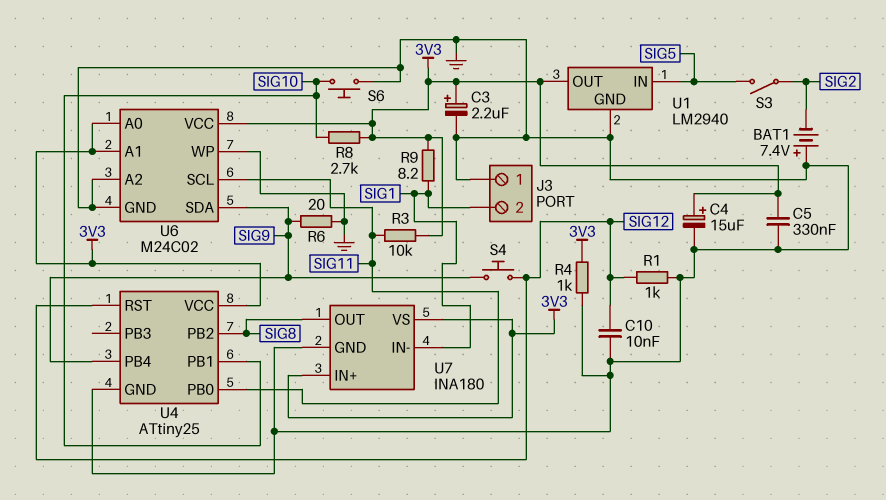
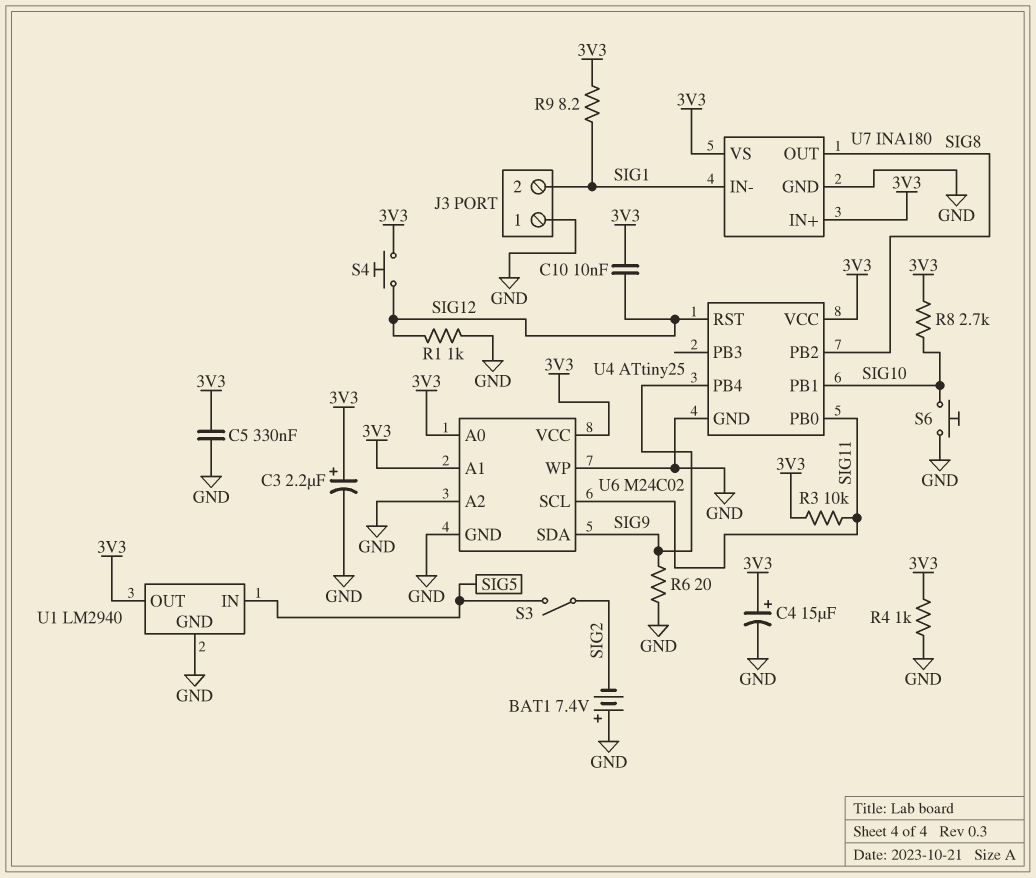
C10: 10nF (GND, SIG12) -> 10nF (3V3, SIG12)
S4: button (SIG9, SIG12) -> button (3V3, SIG12)

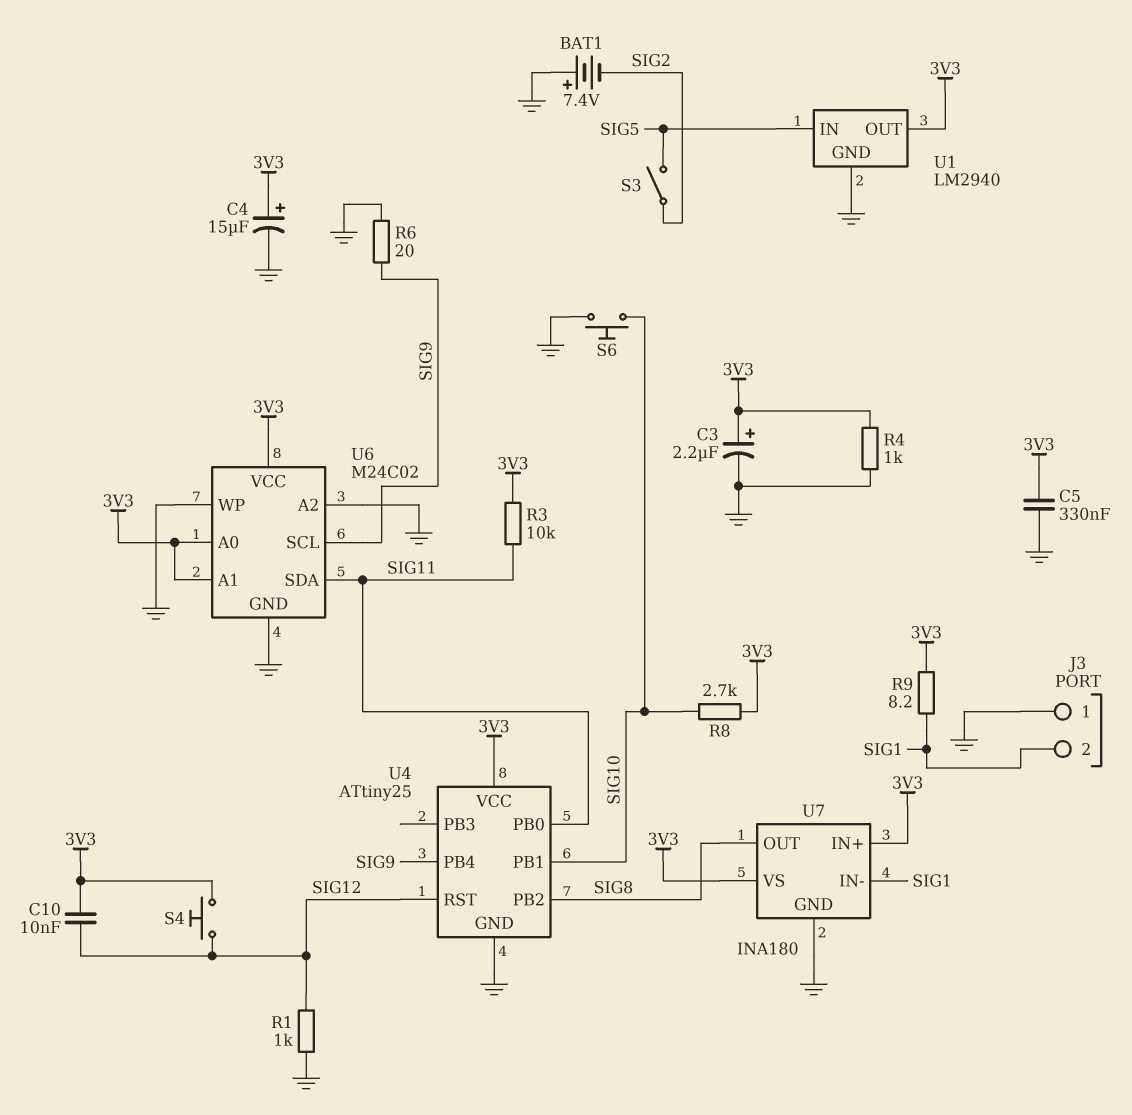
U6 pin SCL: SIG11 -> SIG9
U6 pin SDA: SIG9 -> SIG11

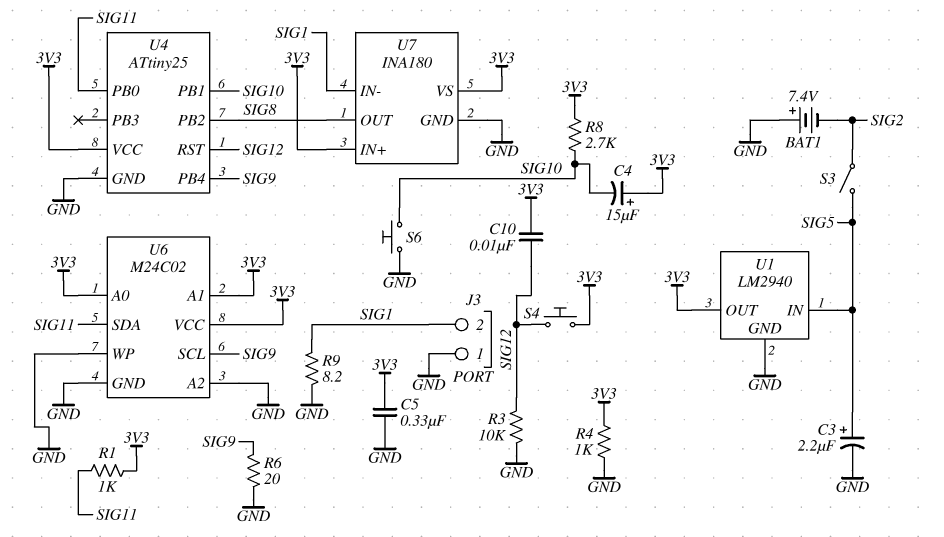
C3: 2.2uF (plus 3V3, minus GND) -> 2.2uF (plus SIG5, minus GND)
C4: 15uF (plus 3V3, minus GND) -> 15uF (plus 3V3, minus SIG10)
R1: 1k (GND, SIG12) -> 1k (3V3, SIG11)
R3: 10k (3V3, SIG11) -> 10k (GND, SIG12)
R9: 8.2 (3V3, SIG1) -> 8.2 (GND, SIG1)

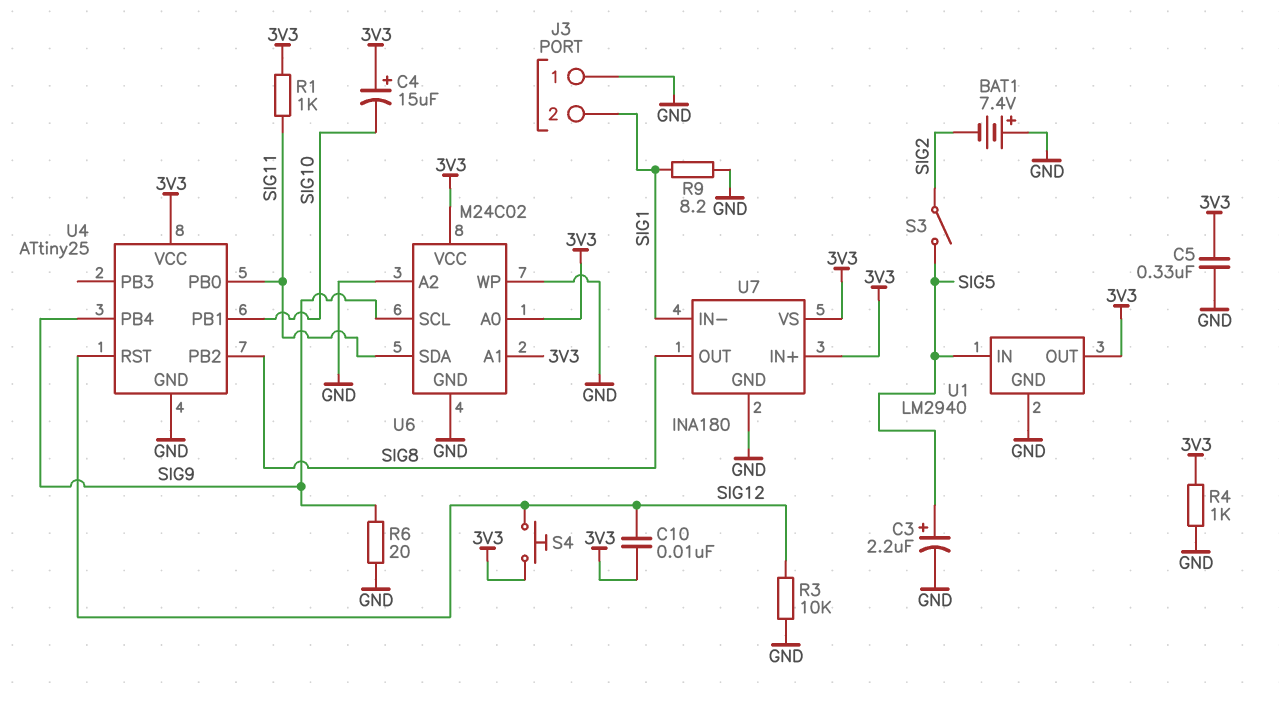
R8: 2.7k (3V3, SIG10) -> none
S6: button (GND, SIG10) -> none

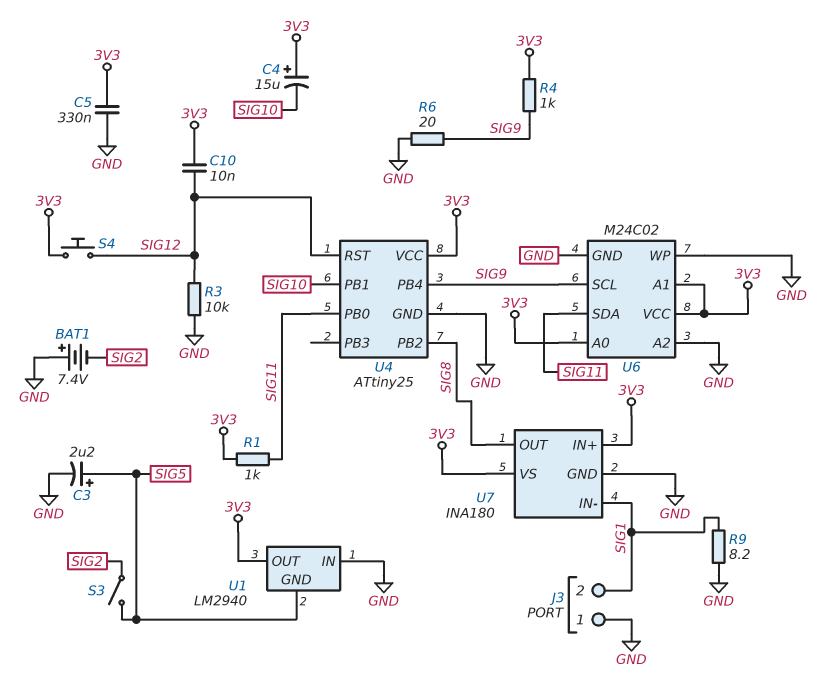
R4: 1k (3V3, GND) -> 1k (3V3, SIG9)
U1 pin GND: GND -> SIG5
U1 pin IN: SIG5 -> GND

